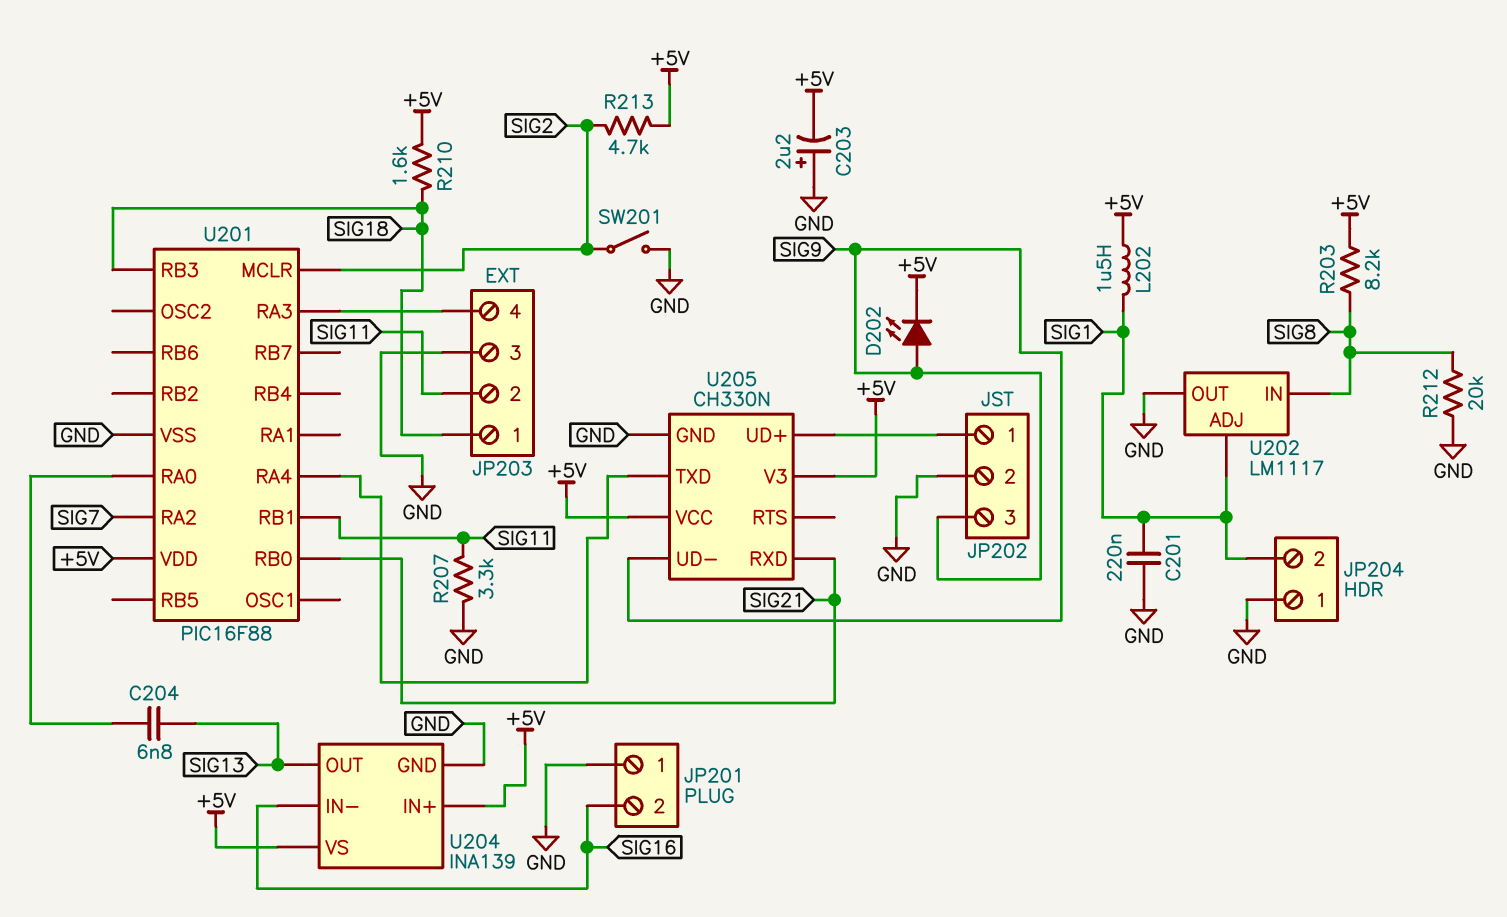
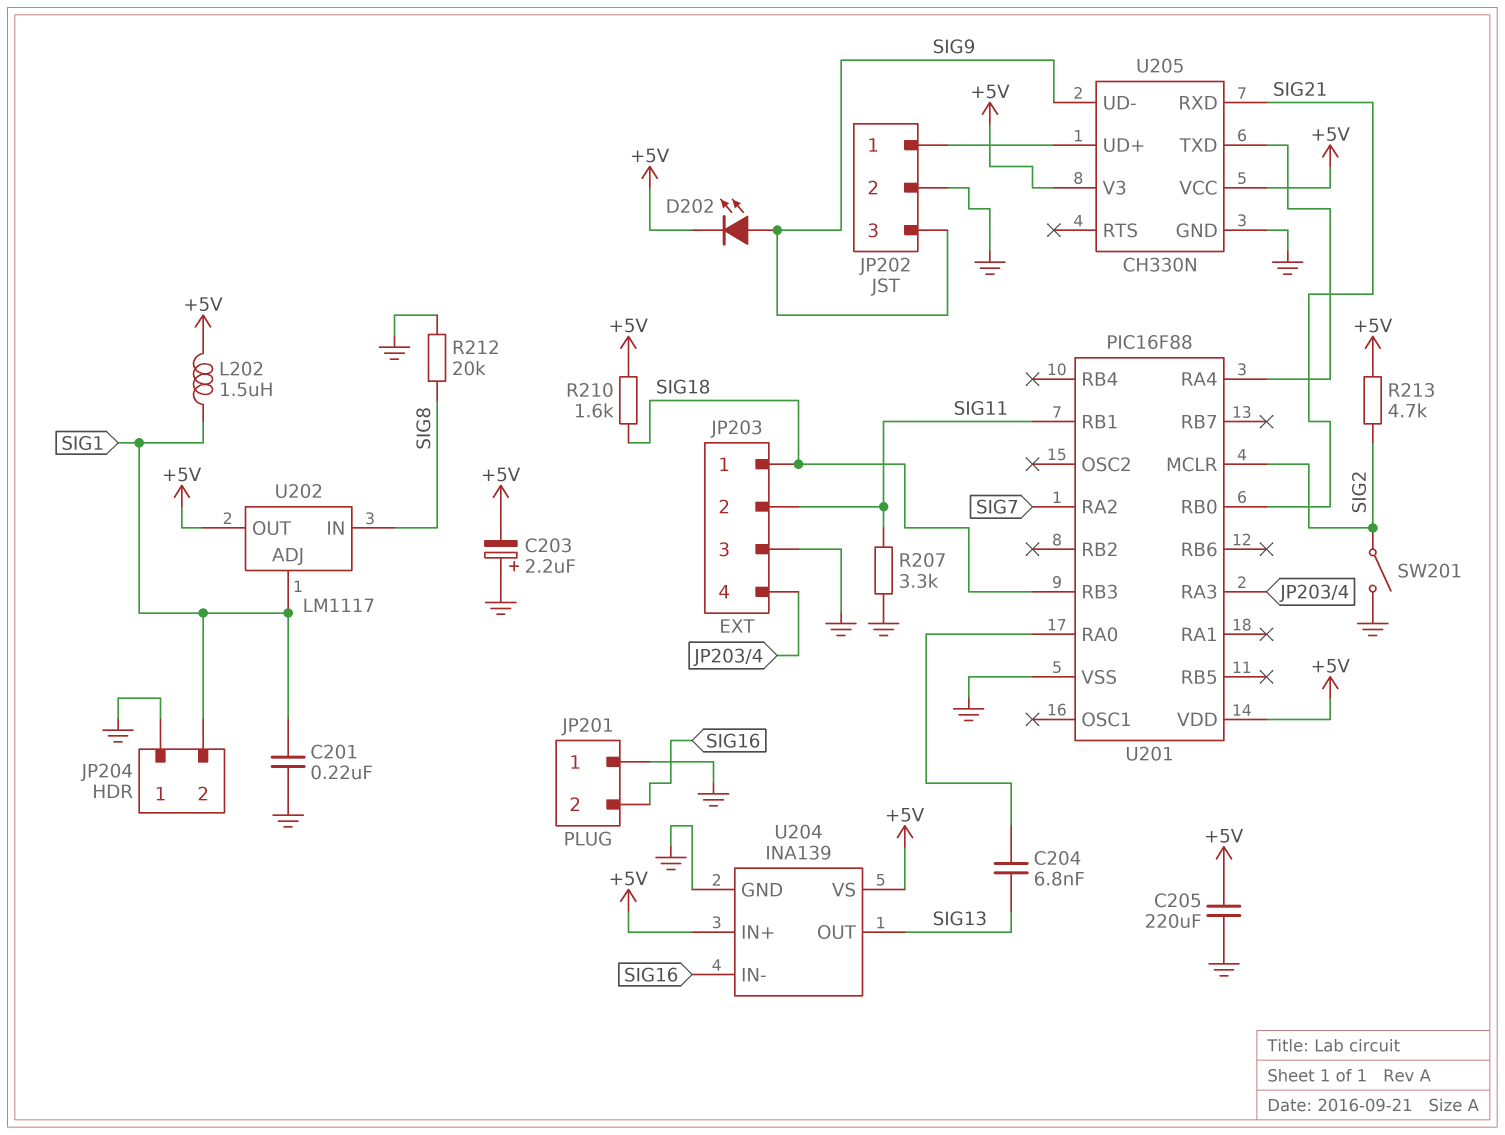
C205: none -> 220uF (+5V, GND)
R203: 8.2k (+5V, SIG8) -> none
U202 pin OUT: GND -> +5V

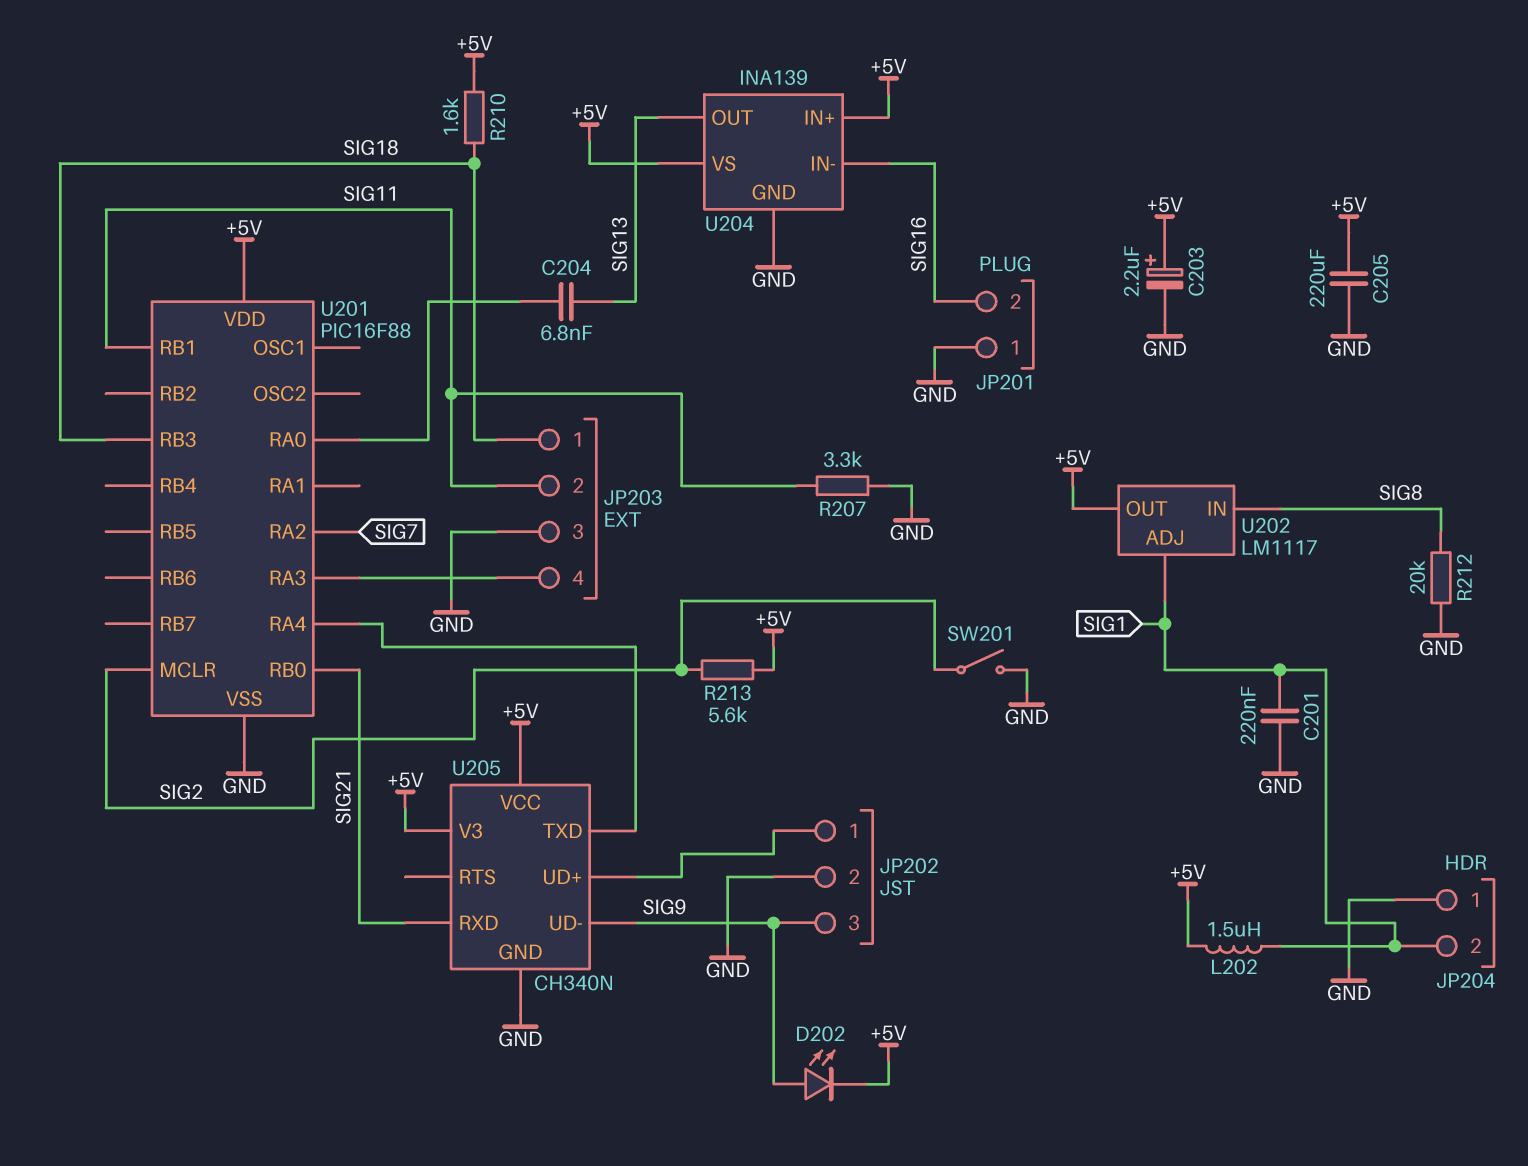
C203: 2.2uF (plus GND, minus +5V) -> 2.2uF (plus +5V, minus GND)
R213: 4.7k (+5V, SIG2) -> 5.6k (+5V, SIG2)
U205: CH330N -> CH340N

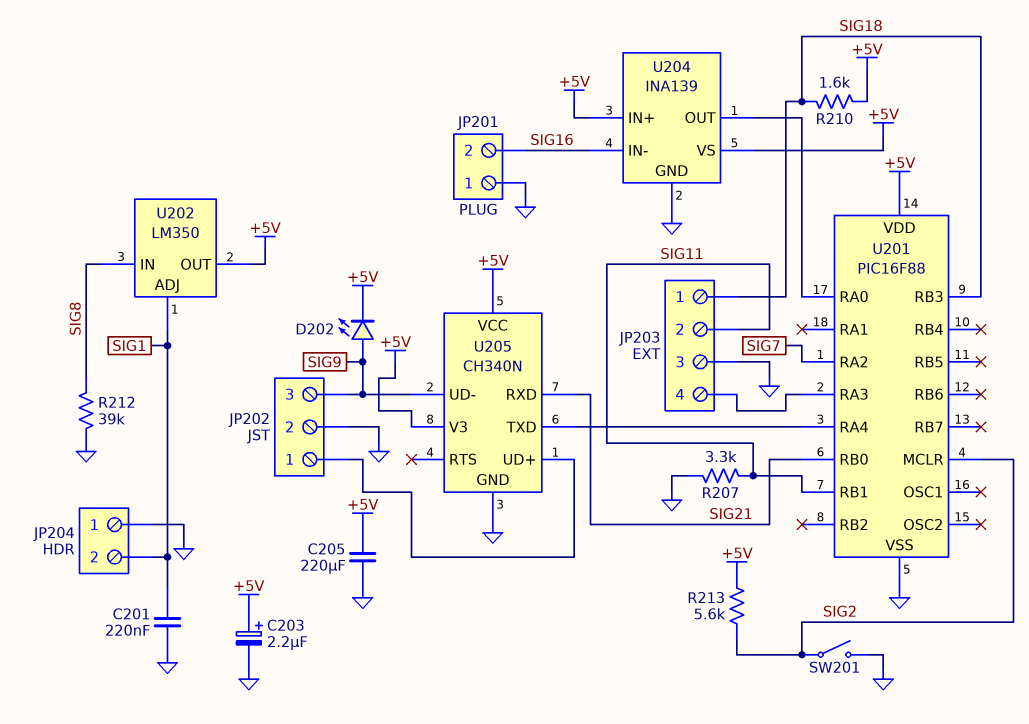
C204: 6.8nF (SIG13, U201/RA0) -> none
L202: 1.5uH (+5V, SIG1) -> none
R212: 20k (GND, SIG8) -> 39k (GND, SIG8)
U202: LM1117 -> LM350
U204 pin OUT: SIG13 -> U201/RA0

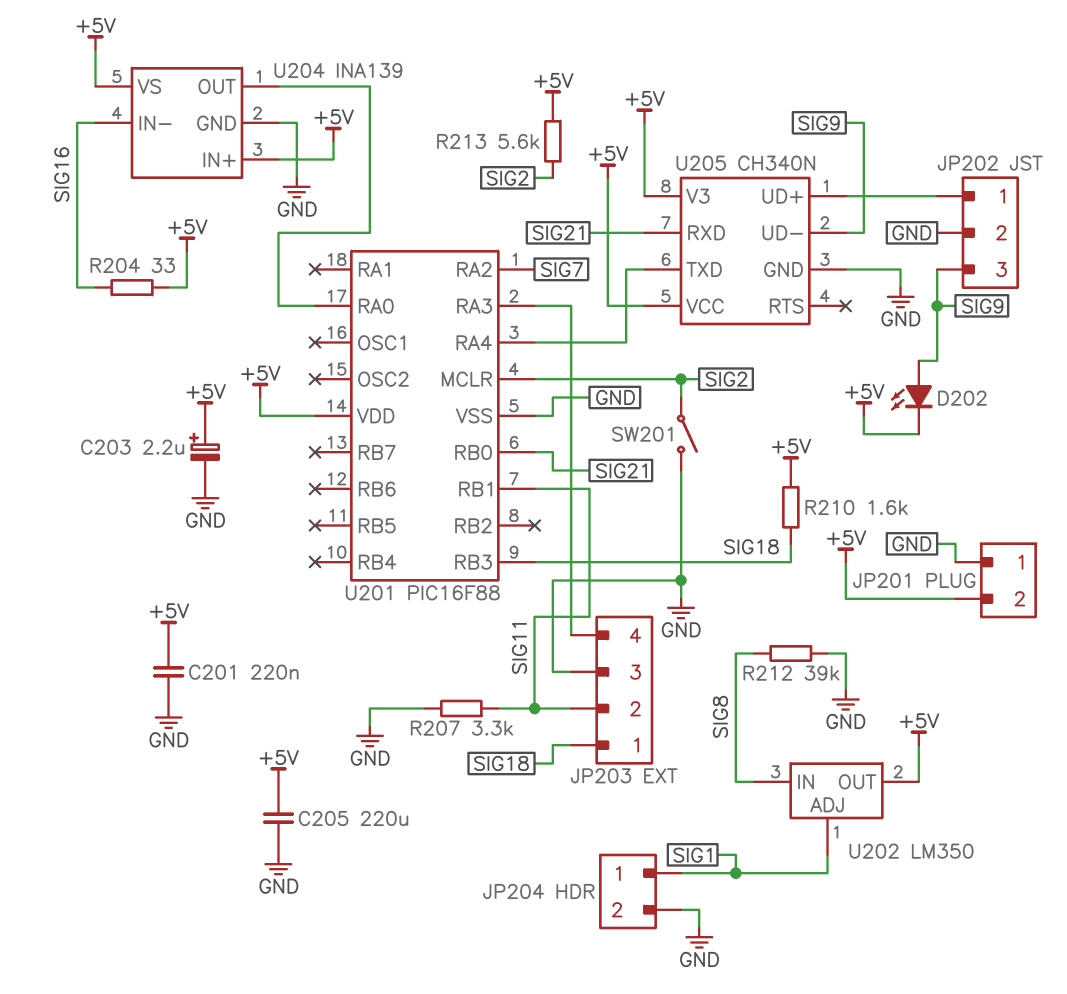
C201: 220nF (GND, SIG1) -> 220nF (+5V, GND)
JP201 pin 2: SIG16 -> +5V
JP204 pin 1: GND -> SIG1
JP204 pin 2: SIG1 -> GND
R204: none -> 33 (+5V, SIG16)

